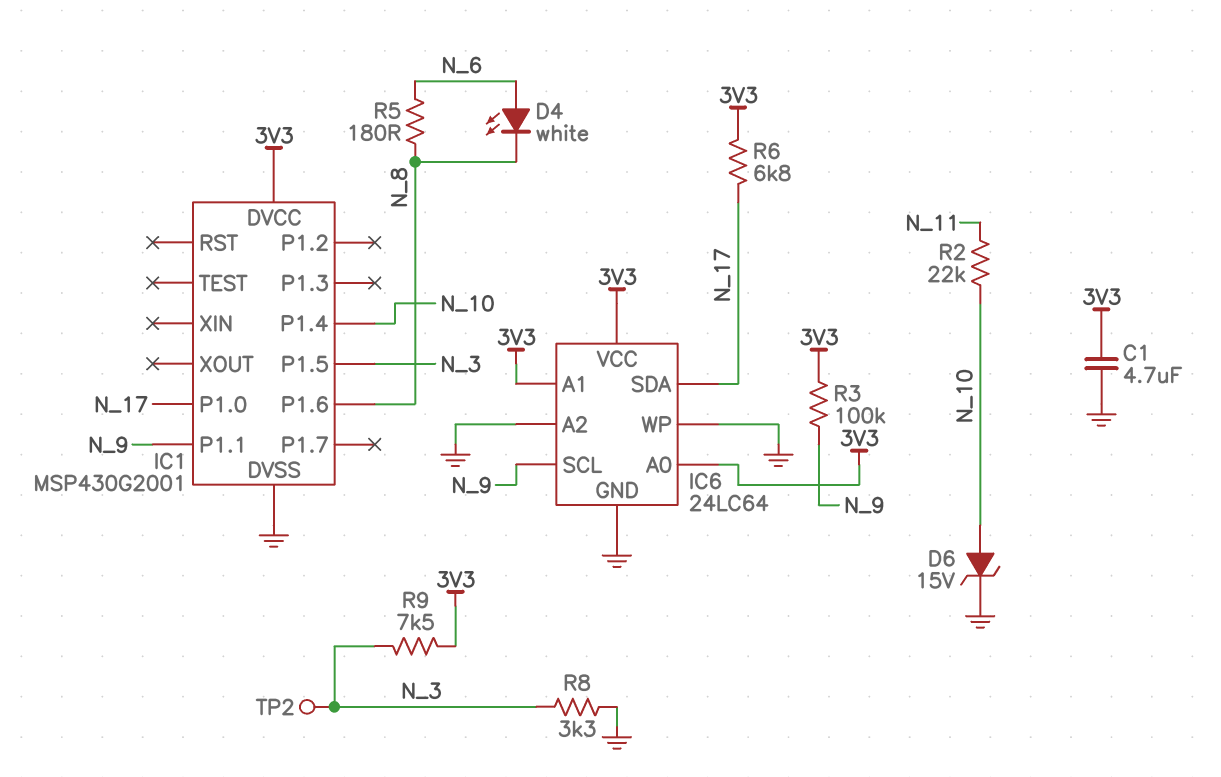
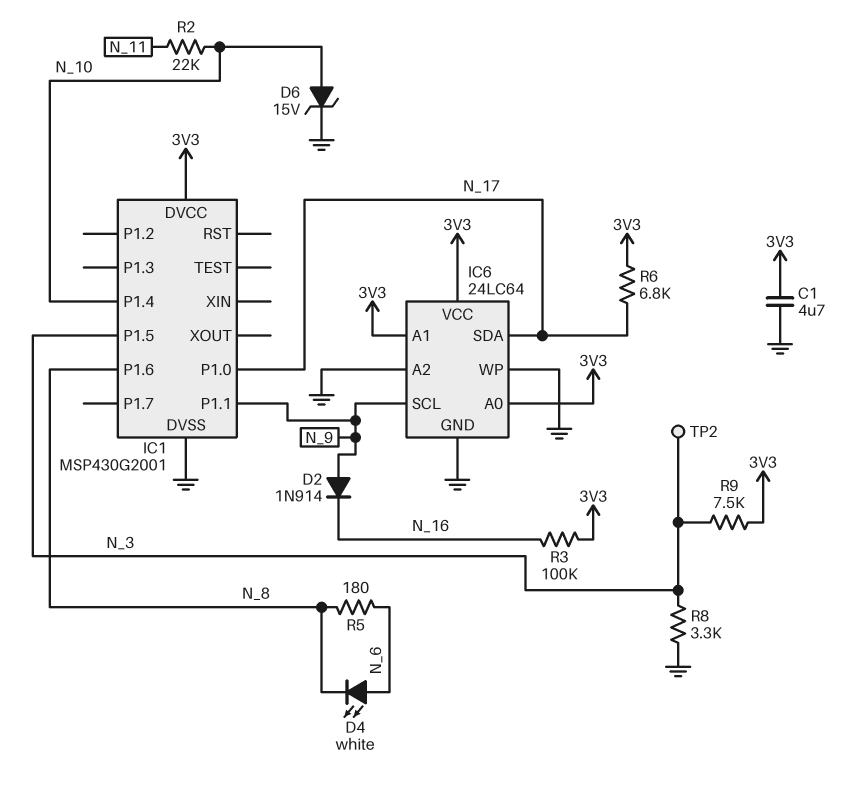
D2: none -> diode 1N914 (A N_9, K N_16)
R3: 100k (3V3, N_9) -> 100k (3V3, N_16)

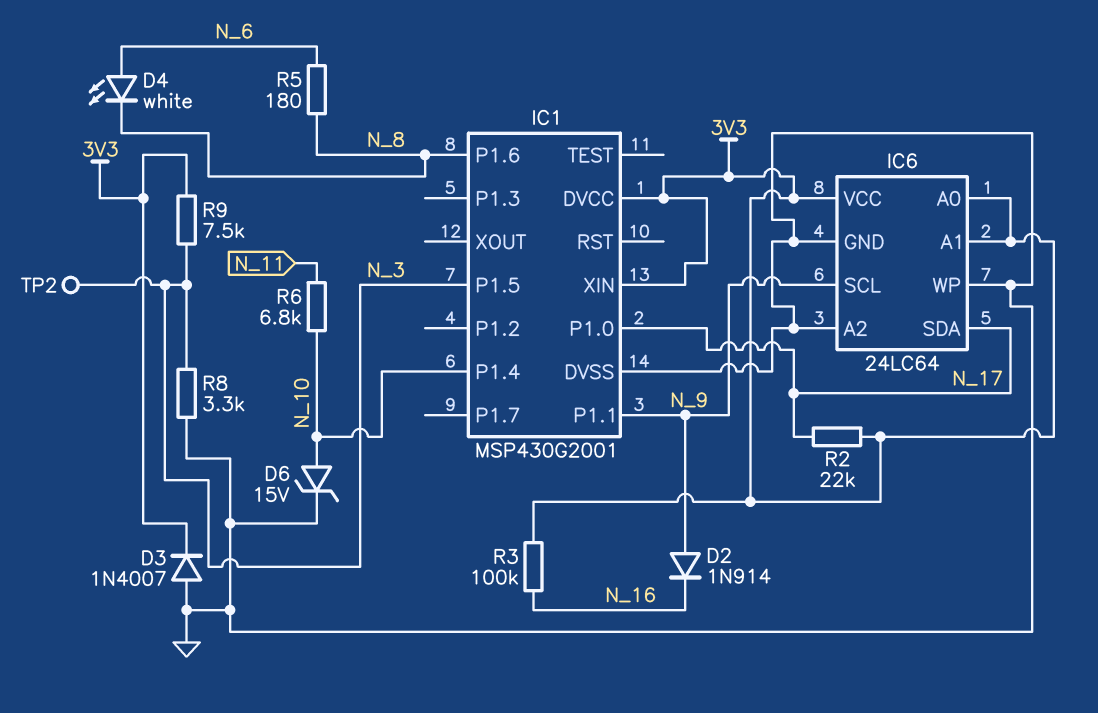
C1: 4.7uF (3V3, GND) -> none
D3: none -> diode 1N4007 (A GND, K 3V3)
IC1 pin XIN: none -> 3V3
R2: 22k (N_10, N_11) -> 22k (3V3, N_17)
R6: 6.8k (3V3, N_17) -> 6.8k (N_10, N_11)

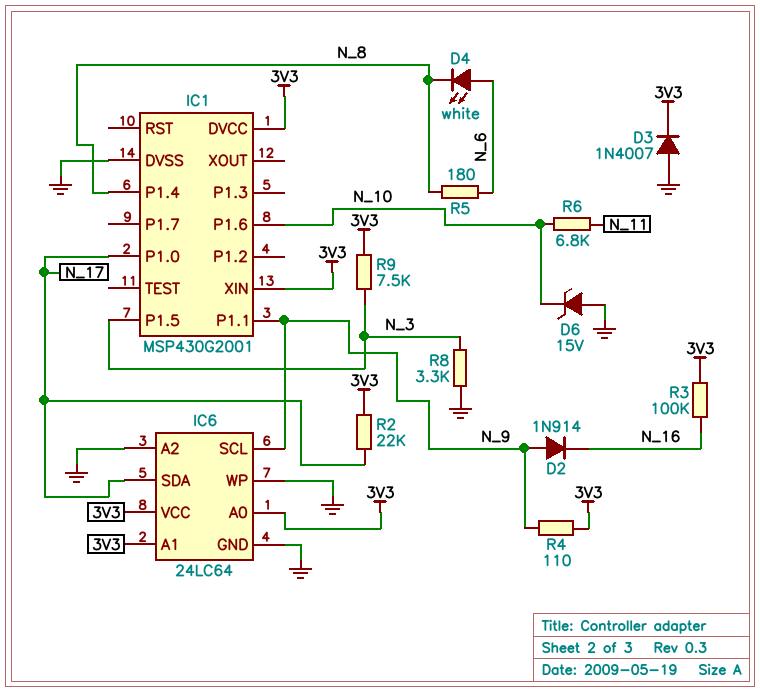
D6: zener 15V (A N_10, K GND) -> zener 15V (A GND, K N_10)
IC1 pin P1.4: N_10 -> N_8
IC1 pin P1.6: N_8 -> N_10
R4: none -> 110 (3V3, N_9)
TP2: test point (N_3) -> none

